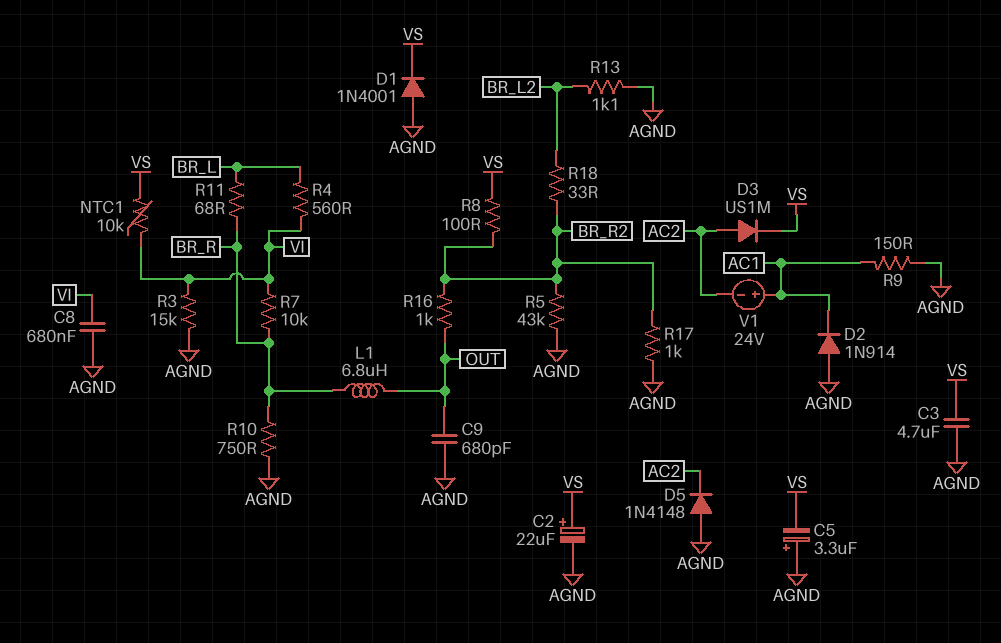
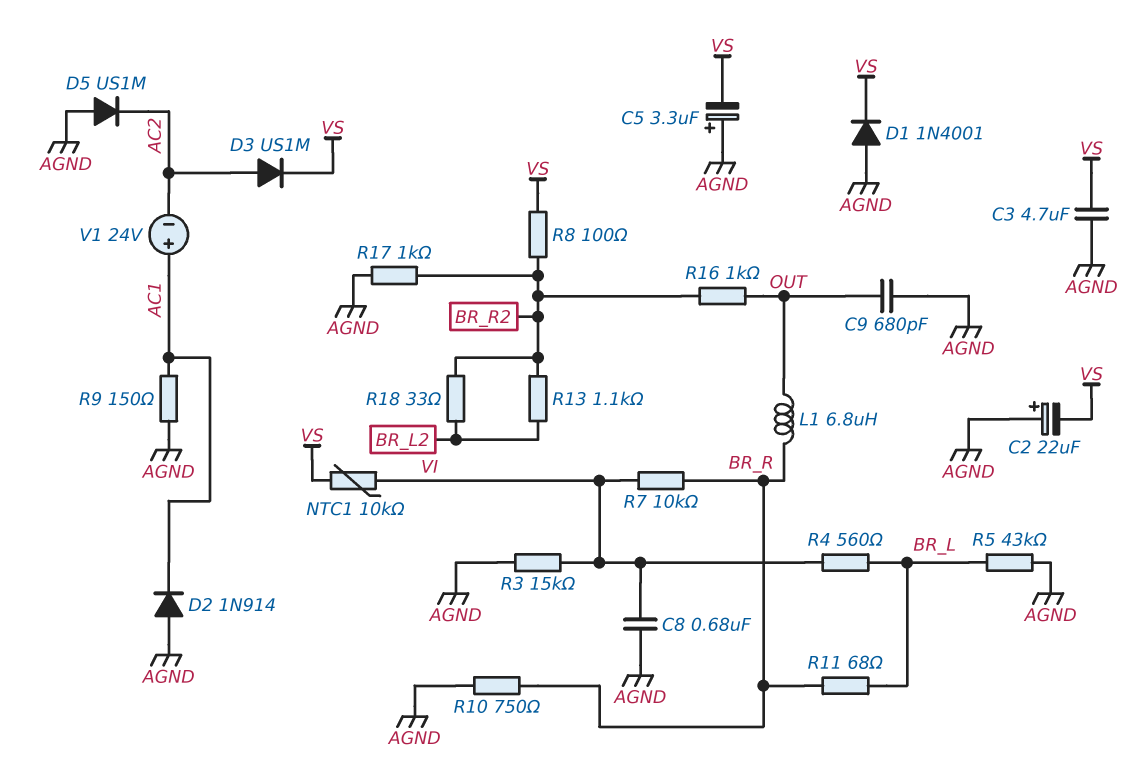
C2: 22uF (plus VS, minus AGND) -> 22uF (plus AGND, minus VS)
D5: diode 1N4148 (A AGND, K AC2) -> diode US1M (A AGND, K AC2)
R5: 43k (AGND, BR_R2) -> 43k (AGND, BR_L)
R13: 1.1k (AGND, BR_L2) -> 1.1k (BR_L2, BR_R2)

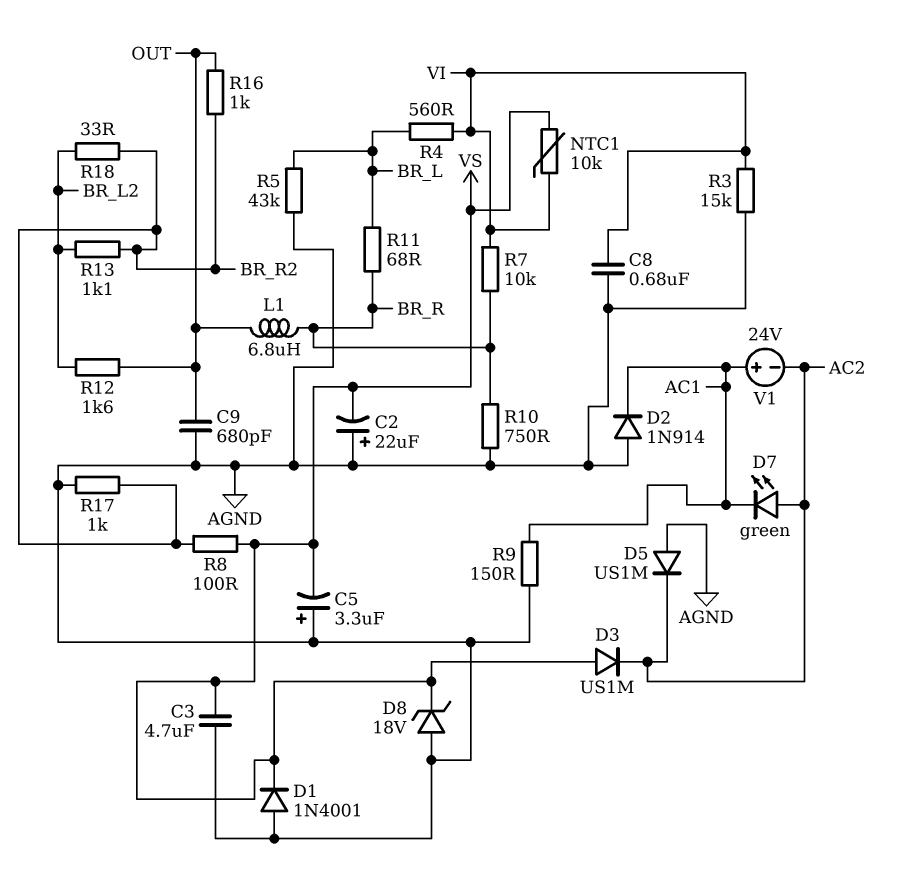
D3: diode US1M (A AC2, K VS) -> diode US1M (A VS, K AC2)
D7: none -> LED green (A AC2, K AC1)
D8: none -> zener 18V (A AGND, K VS)
R12: none -> 1.6k (BR_L2, OUT)

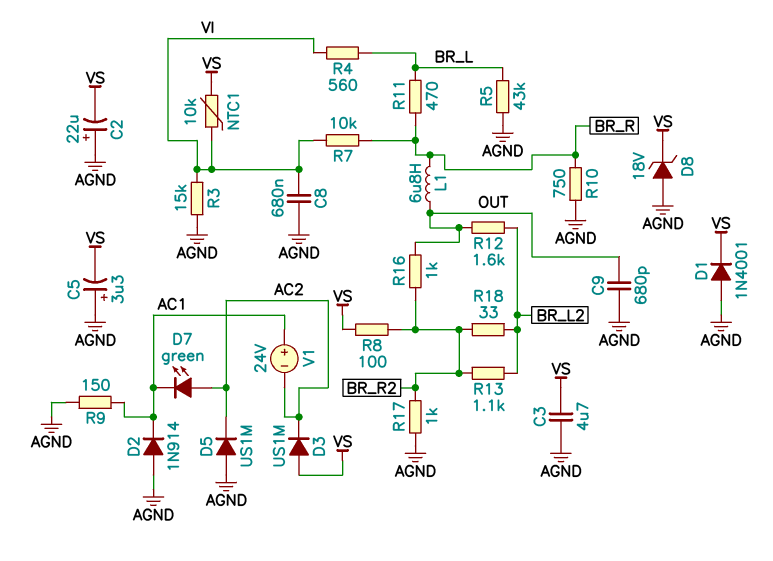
R11: 68 (BR_L, BR_R) -> 470 (BR_L, BR_R)

